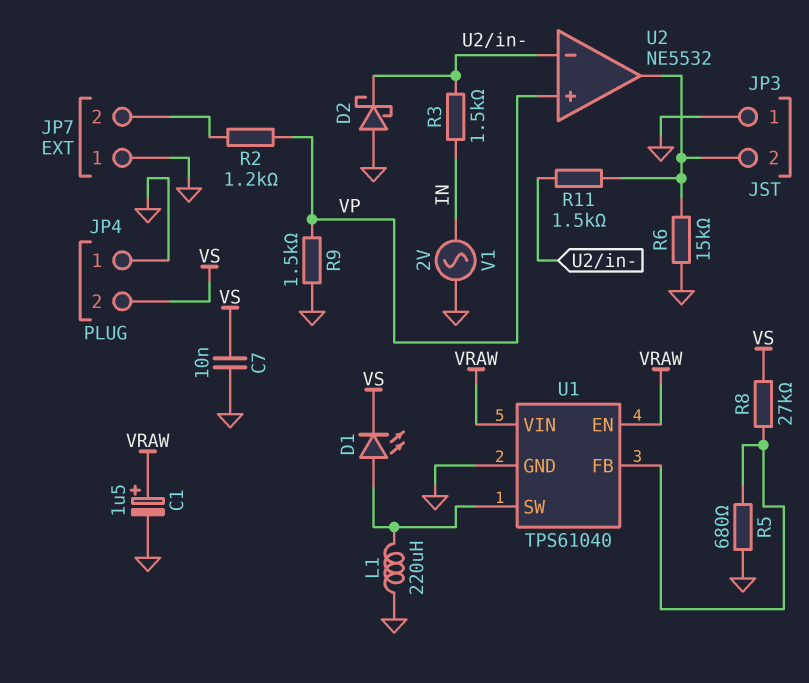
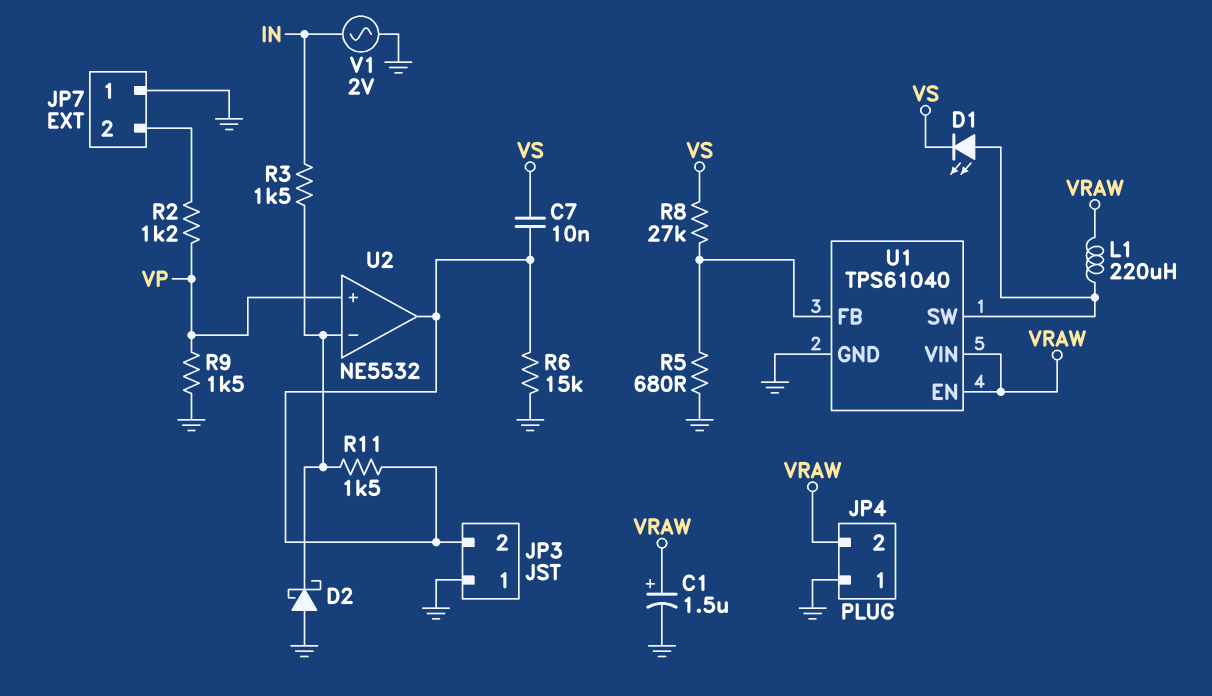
C7: 10nF (GND, VS) -> 10nF (JP3/2, VS)
JP4 pin 2: VS -> VRAW
L1: 220uH (GND, U1/SW) -> 220uH (U1/SW, VRAW)

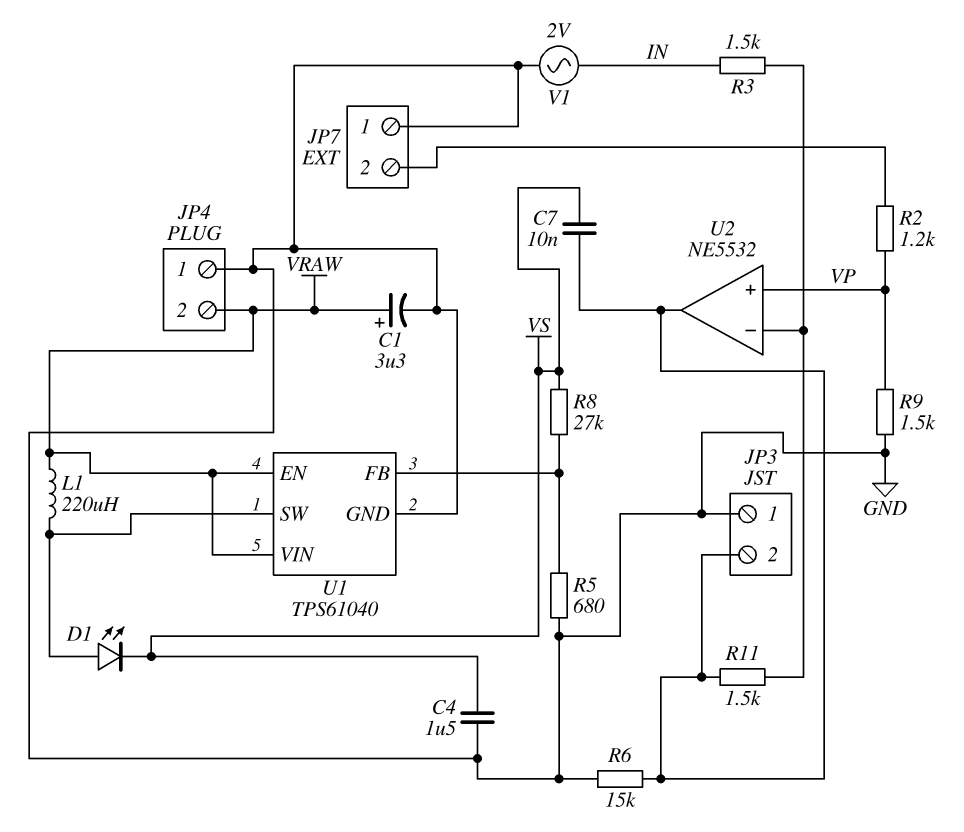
C1: 1.5uF (plus VRAW, minus GND) -> 3.3uF (plus VRAW, minus GND)
C4: none -> 1.5uF (GND, VS)
D2: schottky (A GND, K U2/in-) -> none

